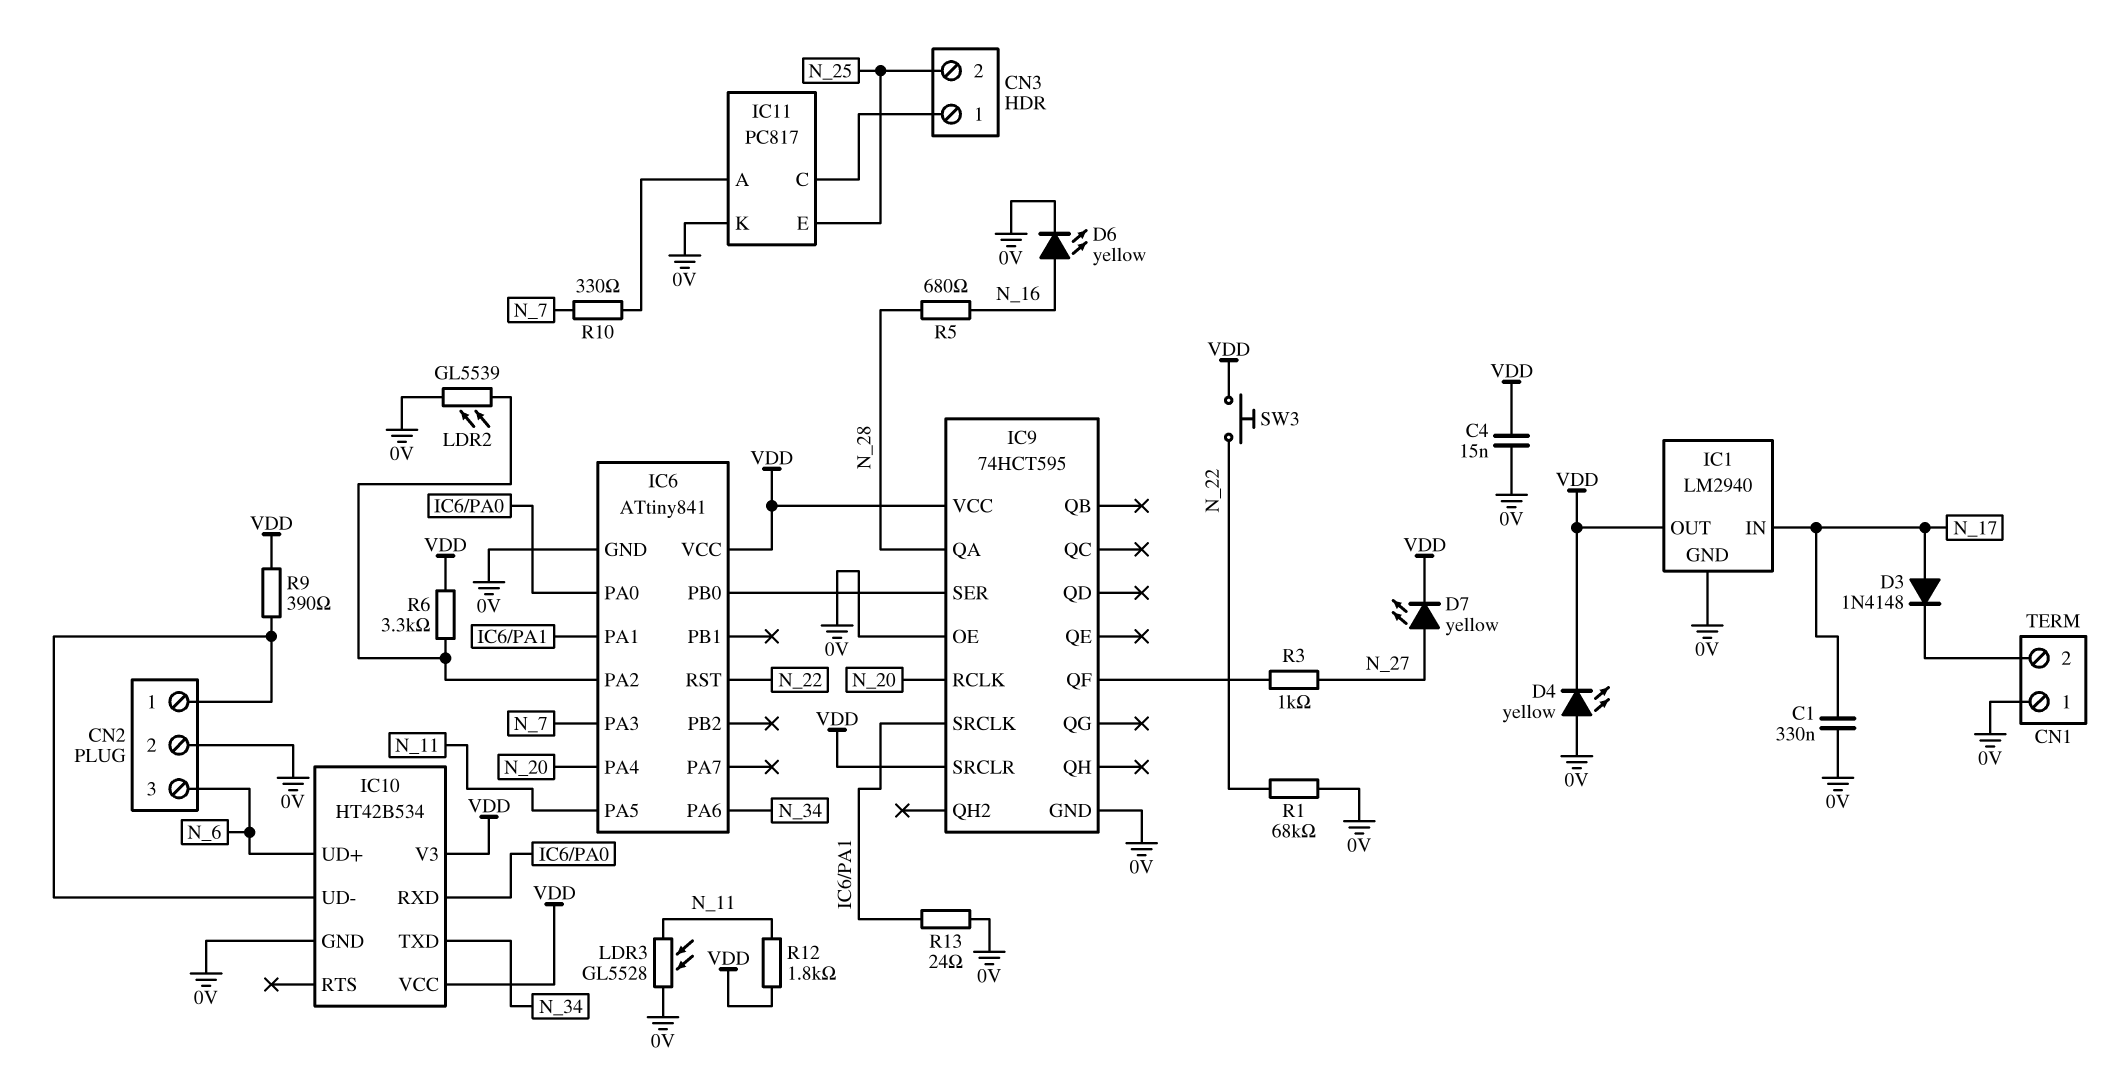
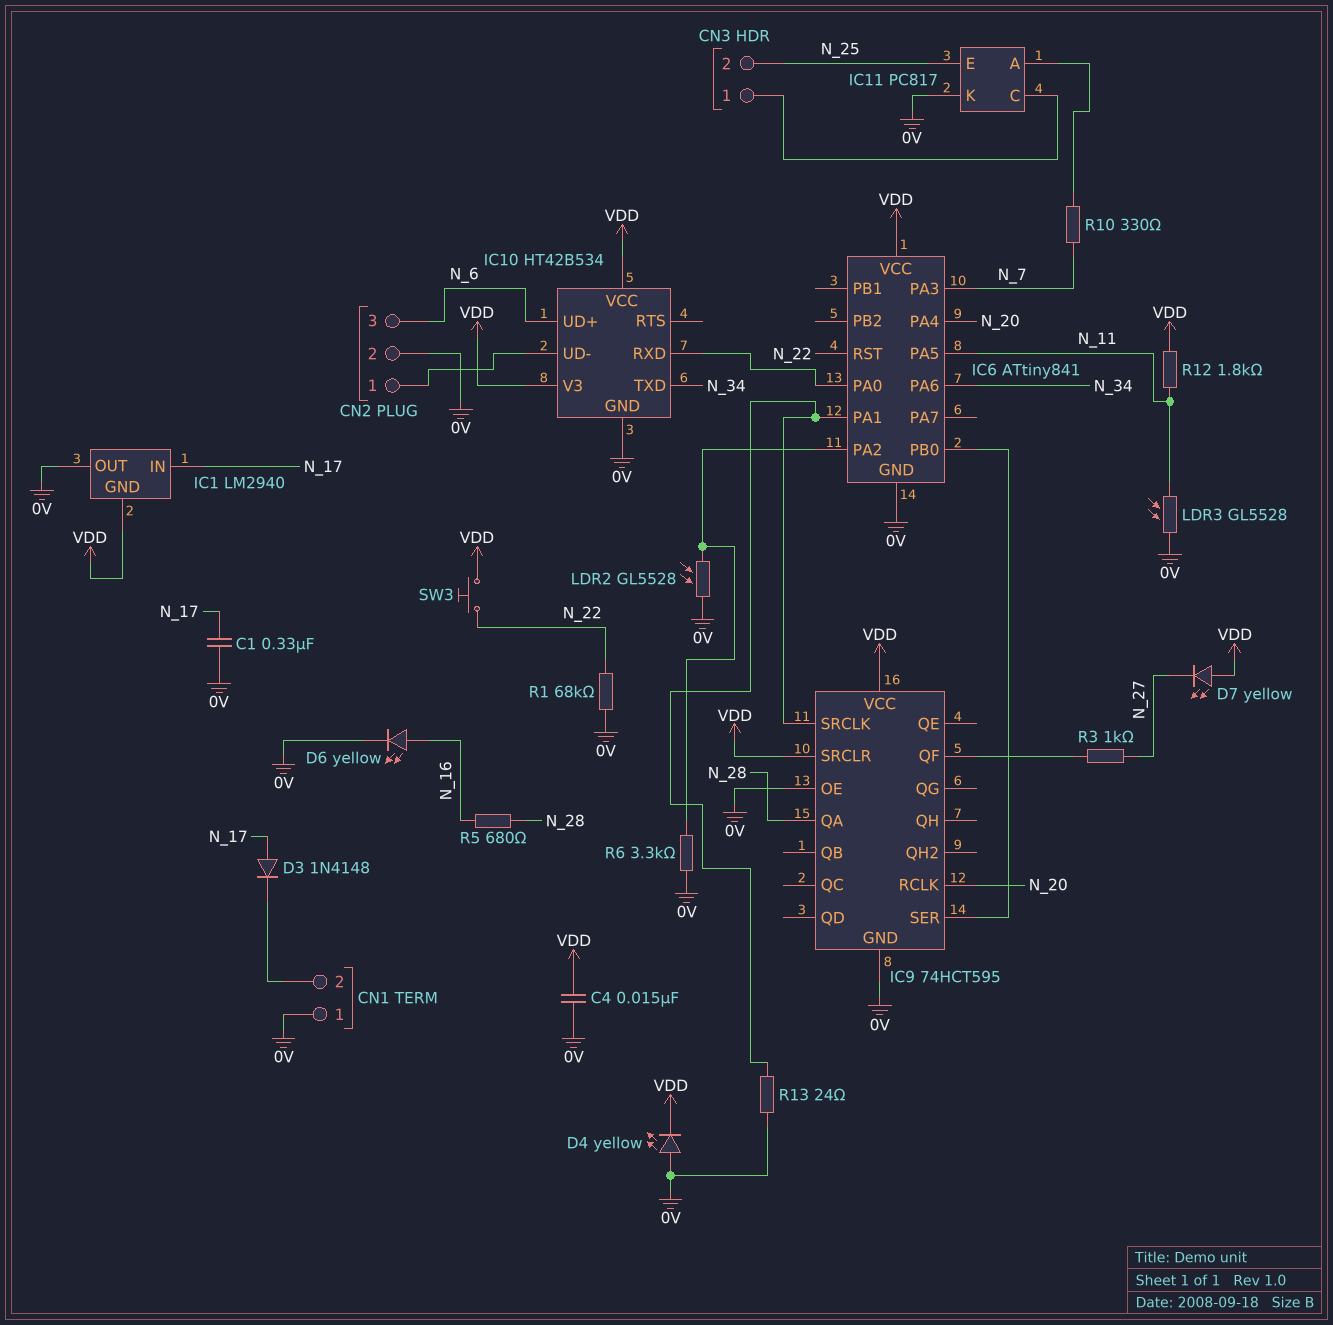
D7: LED yellow (A N_27, K VDD) -> LED yellow (A VDD, K N_27)
IC1 pin GND: 0V -> VDD
IC1 pin OUT: VDD -> 0V
LDR2: GL5539 (0V, IC6/PA2) -> GL5528 (0V, IC6/PA2)
R6: 3.3k (IC6/PA2, VDD) -> 3.3k (0V, IC6/PA2)
R9: 390 (CN2/1, VDD) -> none

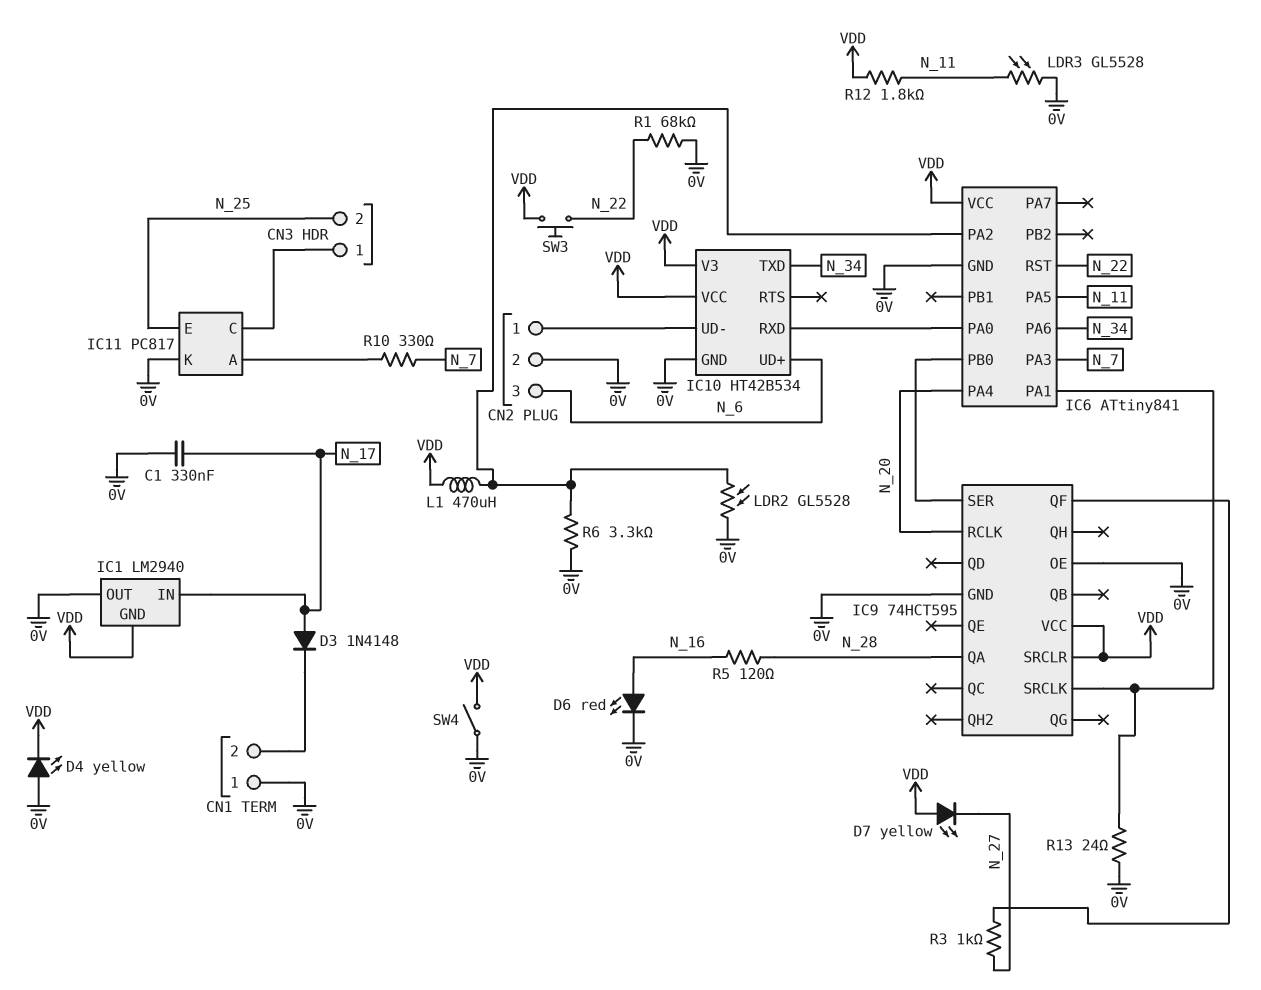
C4: 15nF (0V, VDD) -> none
D6: LED yellow (A N_16, K 0V) -> LED red (A N_16, K 0V)
L1: none -> 470uH (IC6/PA2, VDD)
R5: 680 (N_16, N_28) -> 120 (N_16, N_28)
SW4: none -> switch (0V, VDD)

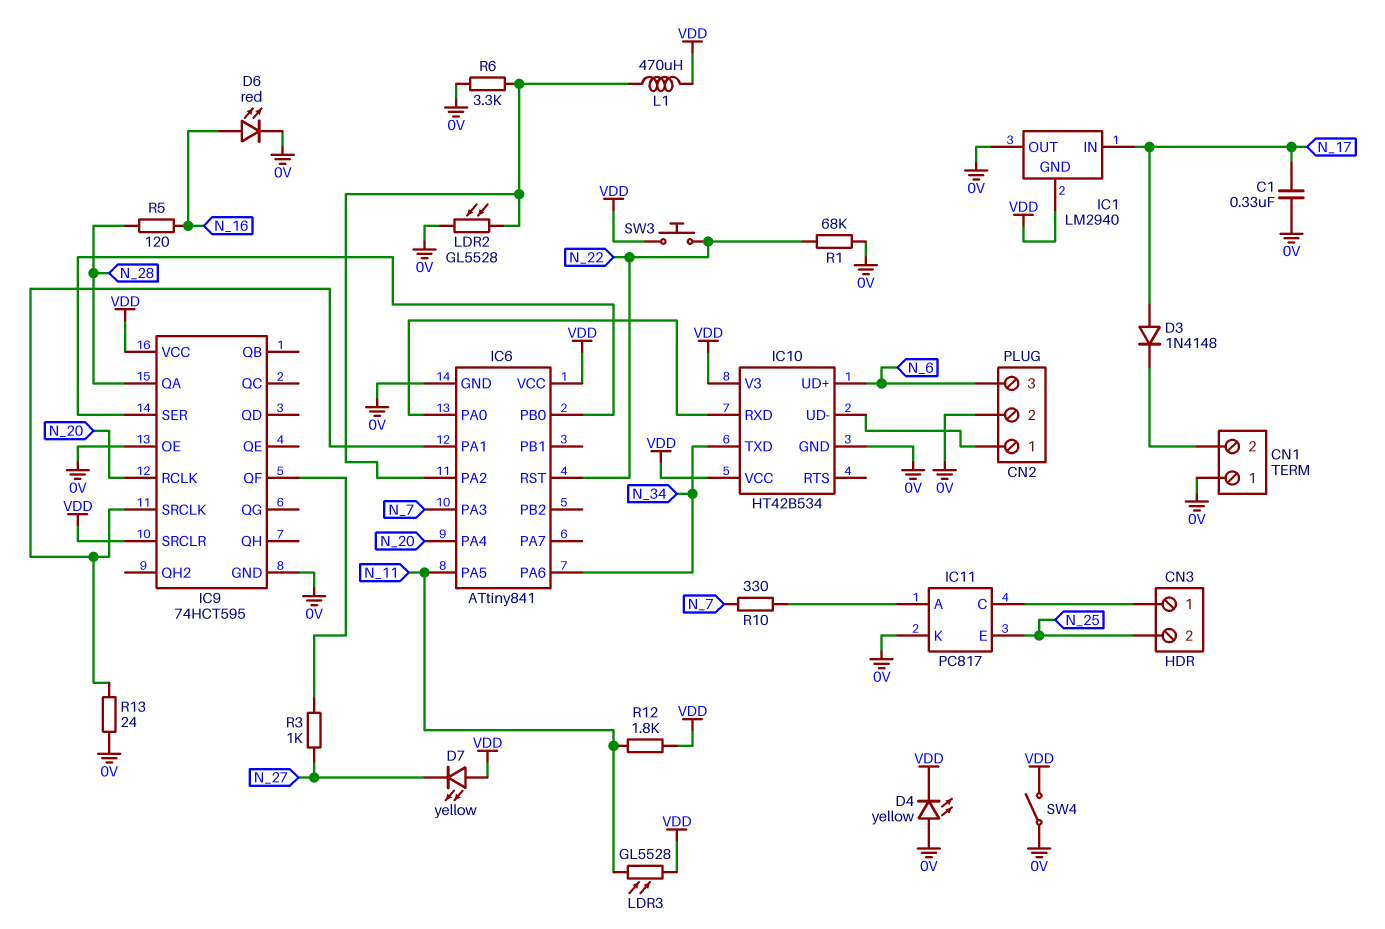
LDR3: GL5528 (0V, N_11) -> GL5528 (N_11, VDD)

